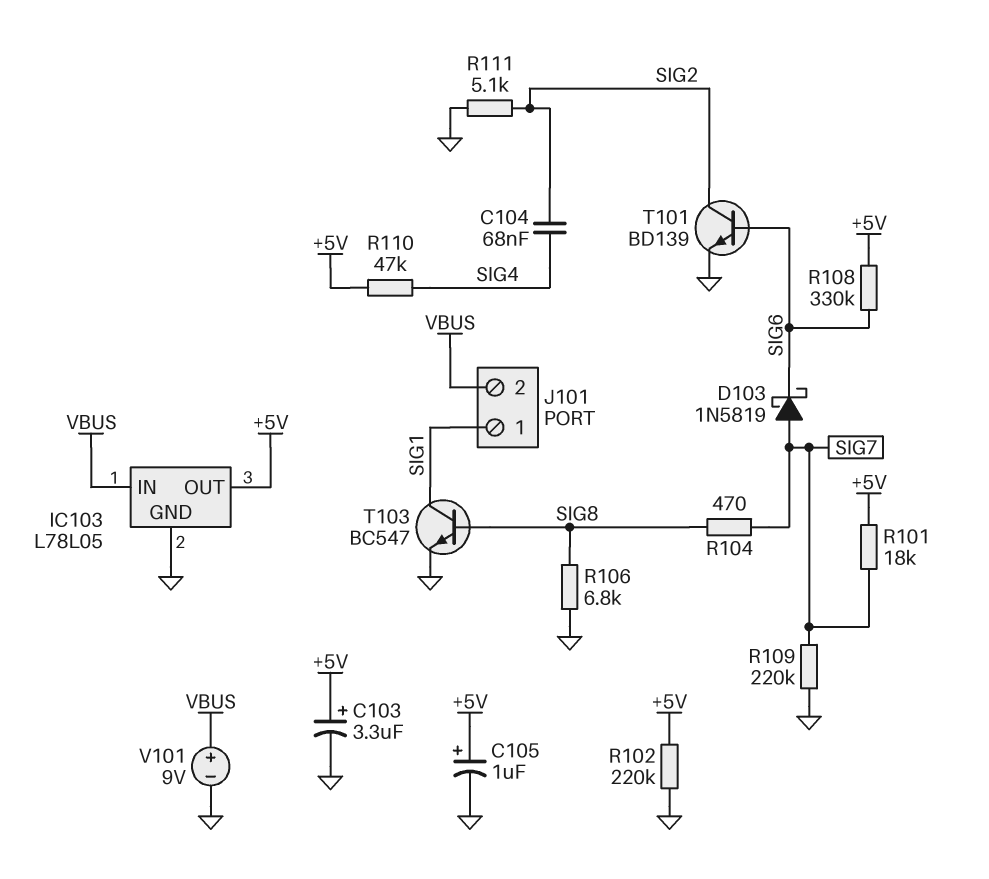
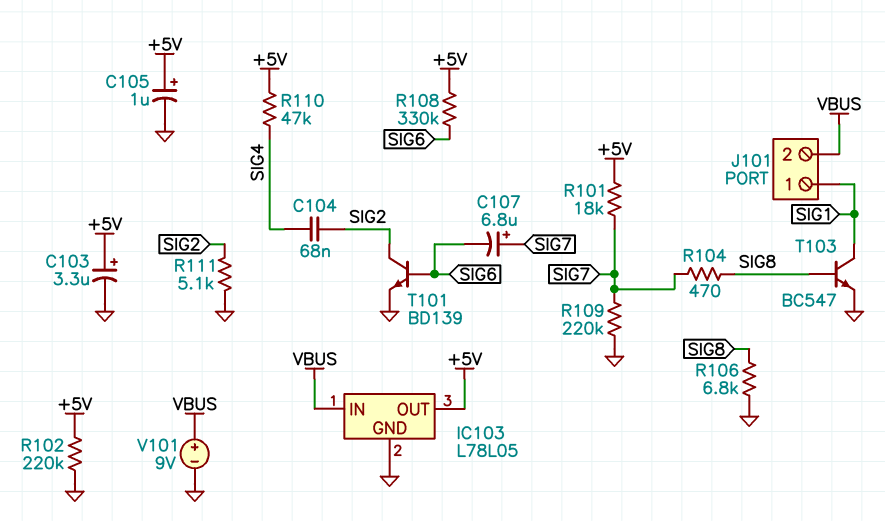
C107: none -> 6.8uF (plus SIG7, minus SIG6)
D103: schottky 1N5819 (A SIG7, K SIG6) -> none

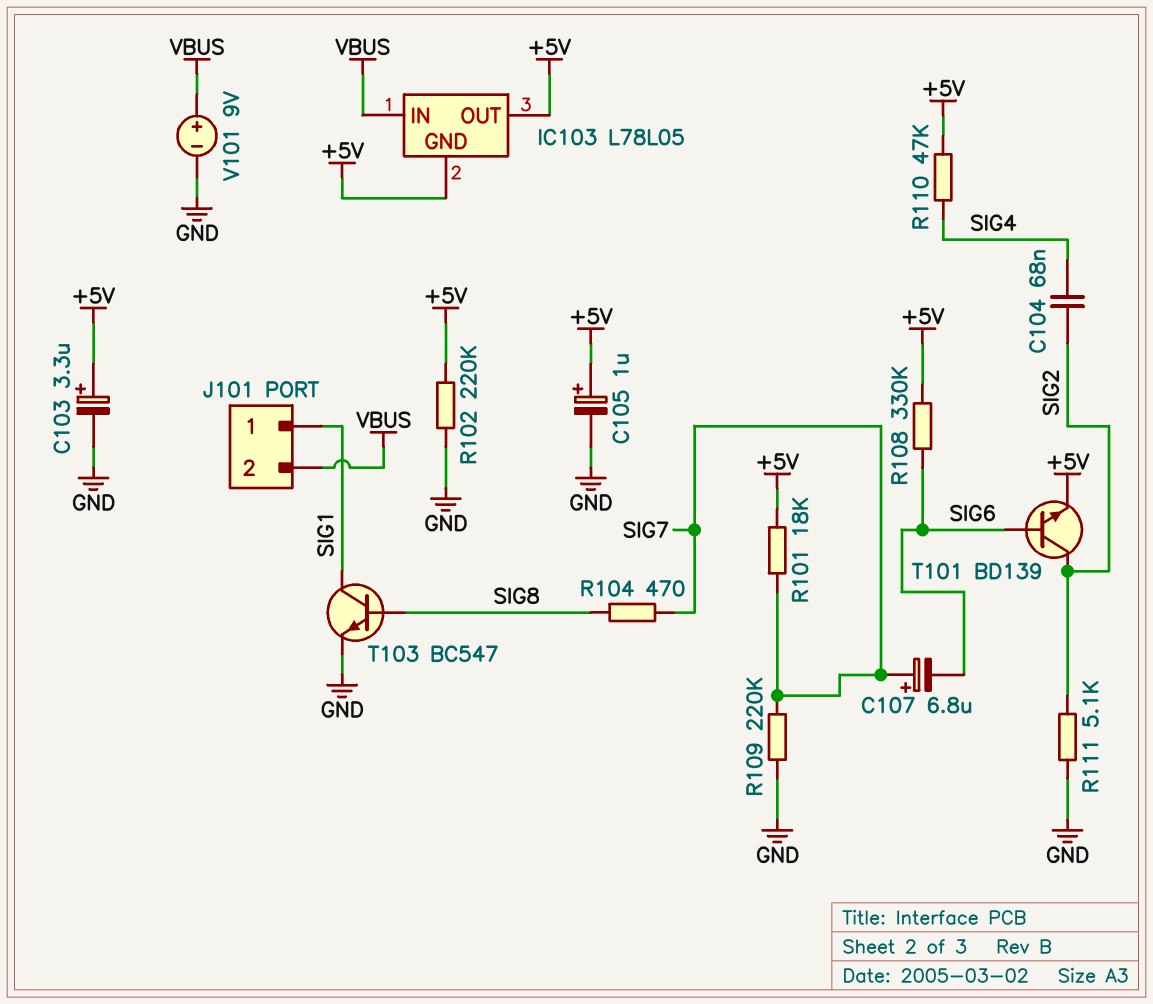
IC103 pin GND: GND -> +5V
R106: 6.8k (GND, SIG8) -> none
T101: NPN BD139 (B SIG6, C SIG2, E GND) -> NPN BD139 (B SIG6, C SIG2, E +5V)

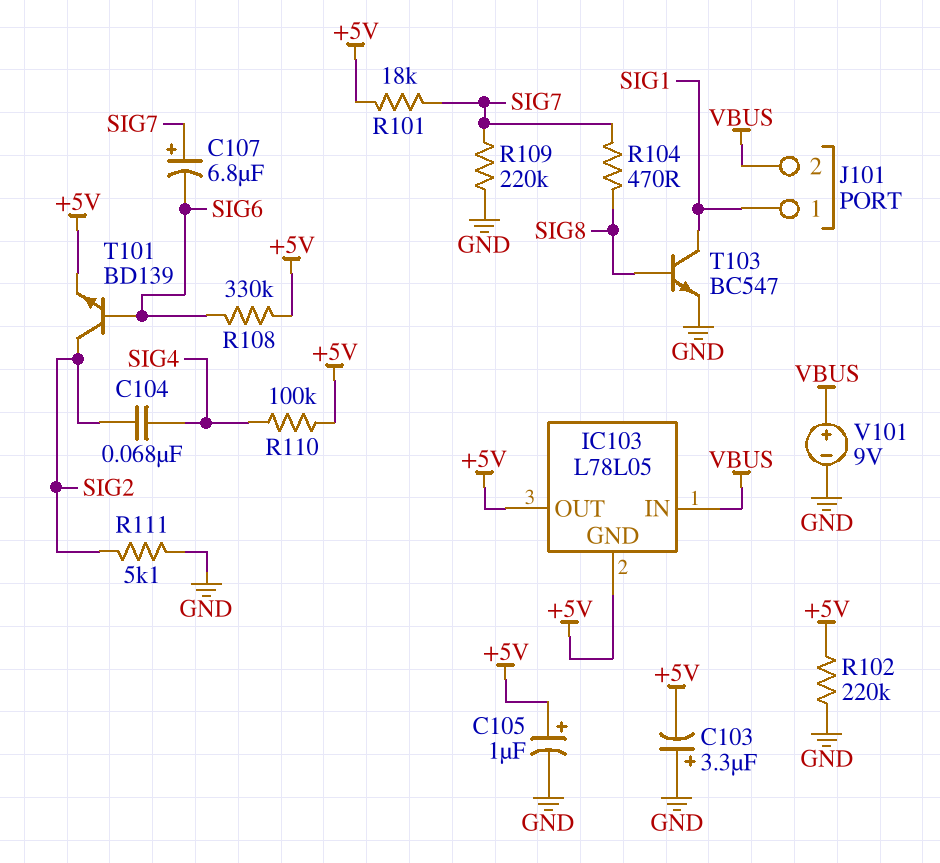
C103: 3.3uF (plus +5V, minus GND) -> 3.3uF (plus GND, minus +5V)
R110: 47k (+5V, SIG4) -> 100k (+5V, SIG4)

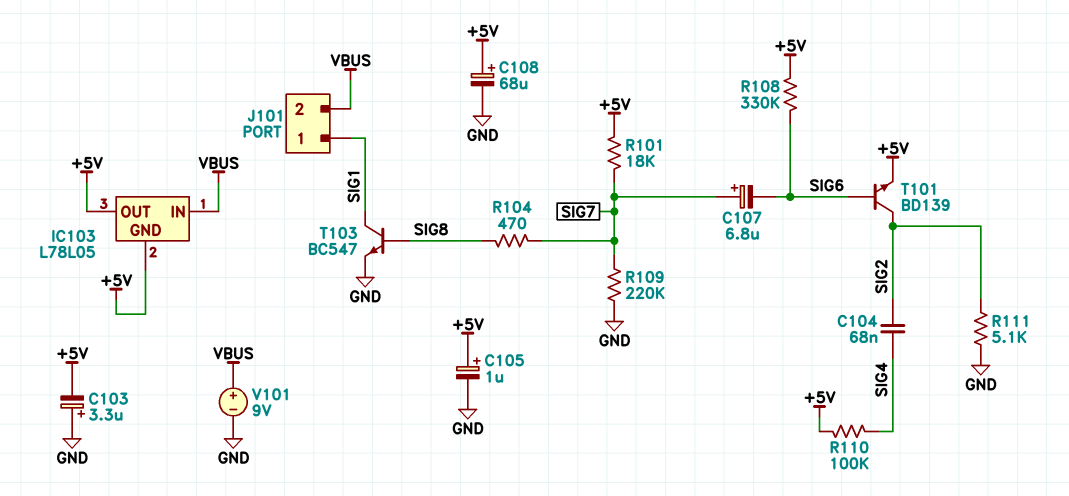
C108: none -> 68uF (plus +5V, minus GND)
R102: 220k (+5V, GND) -> none

